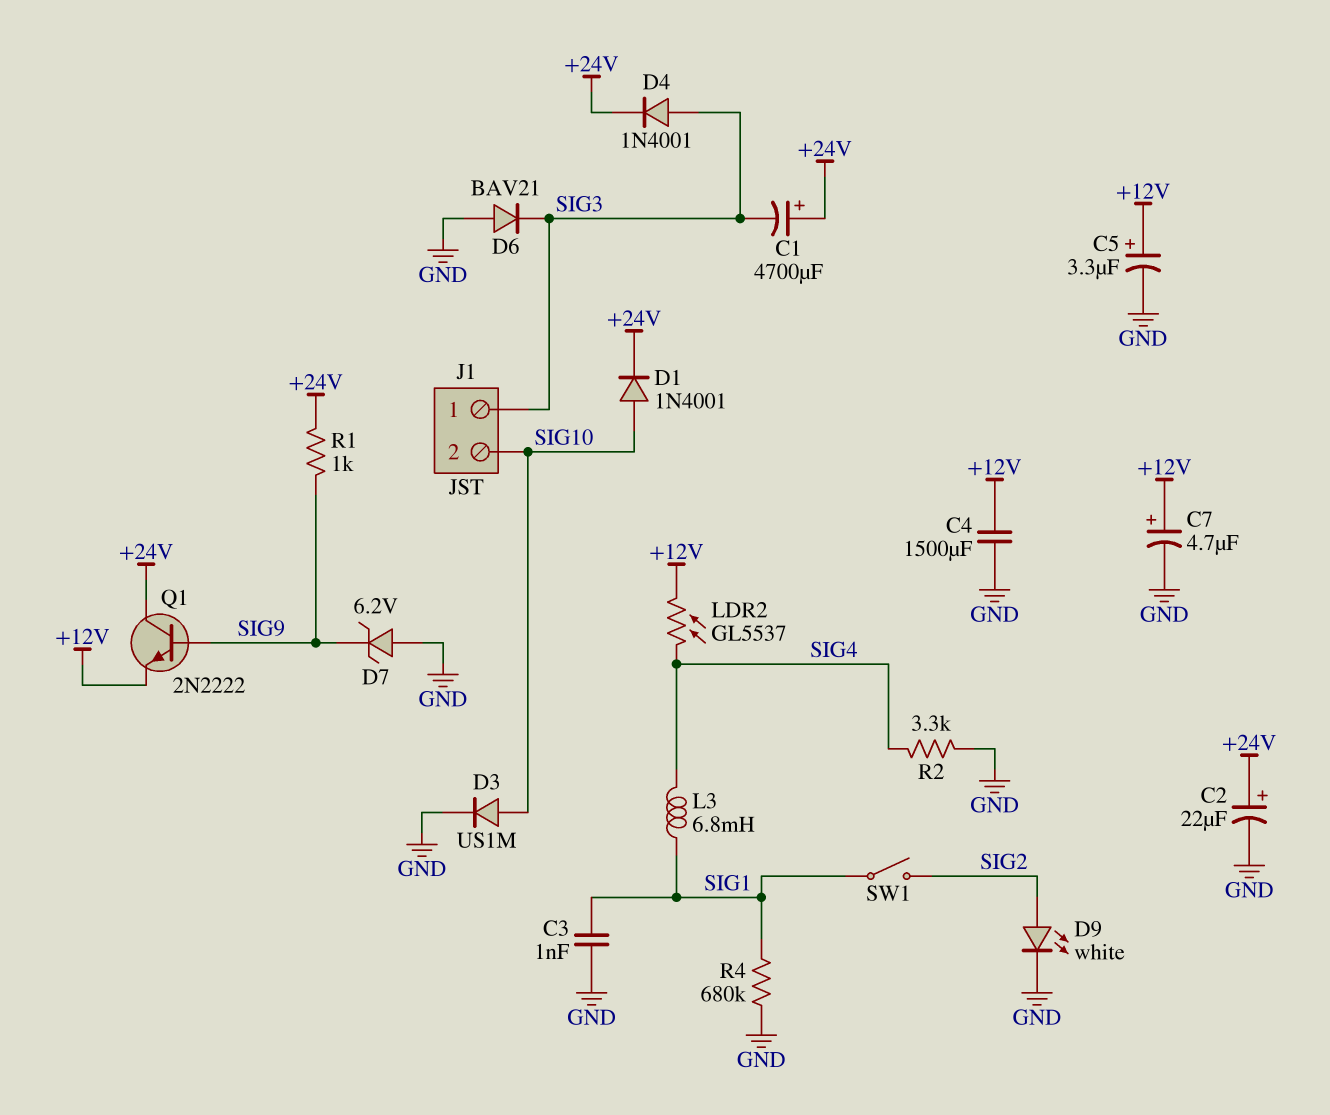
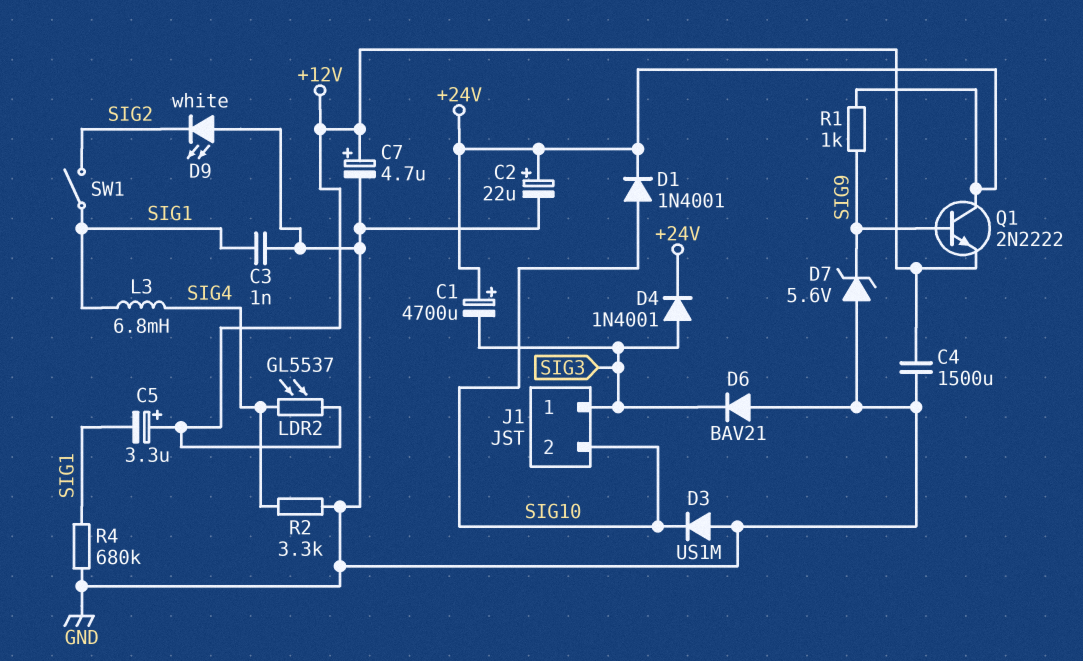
C5: 3.3uF (plus +12V, minus GND) -> 3.3uF (plus +12V, minus SIG1)
D3: diode US1M (A SIG10, K GND) -> diode US1M (A GND, K SIG10)
D7: zener 6.2V (A GND, K SIG9) -> zener 5.6V (A GND, K SIG9)
D9: LED white (A SIG2, K GND) -> LED white (A GND, K SIG2)

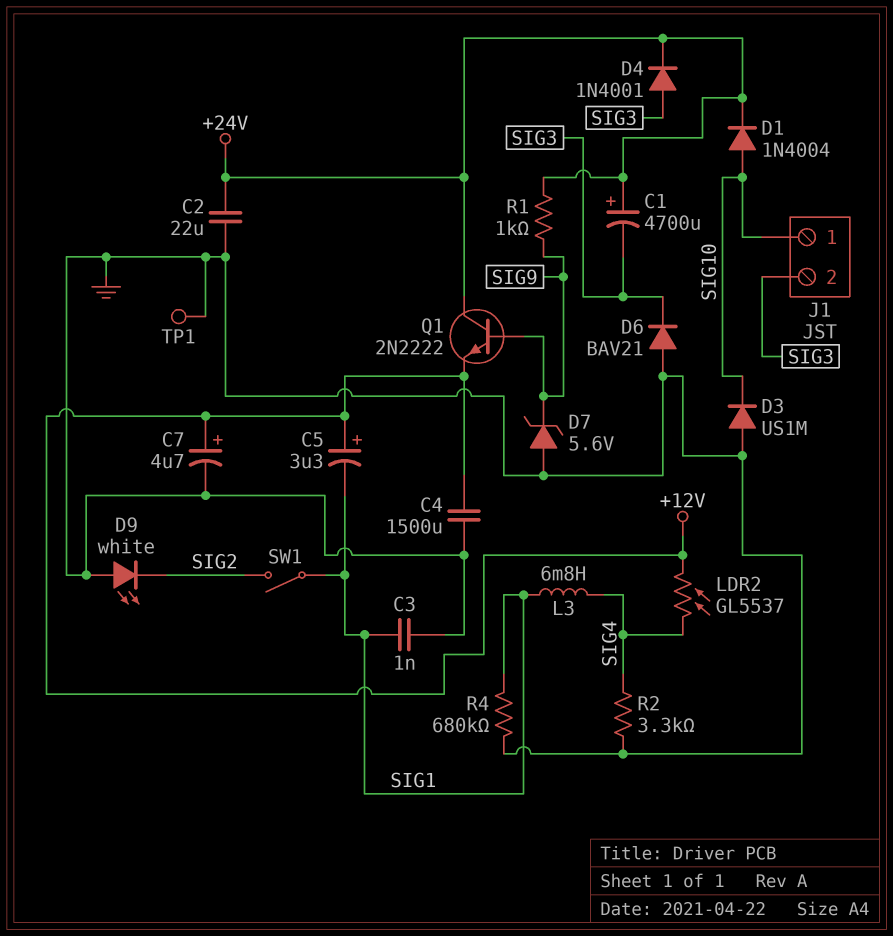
C2: 22uF (plus +24V, minus GND) -> 22uF (+24V, GND)
D1: diode 1N4001 (A SIG10, K +24V) -> diode 1N4004 (A SIG10, K +24V)
J1 pin 1: SIG3 -> SIG10
J1 pin 2: SIG10 -> SIG3
TP1: none -> test point (GND)

